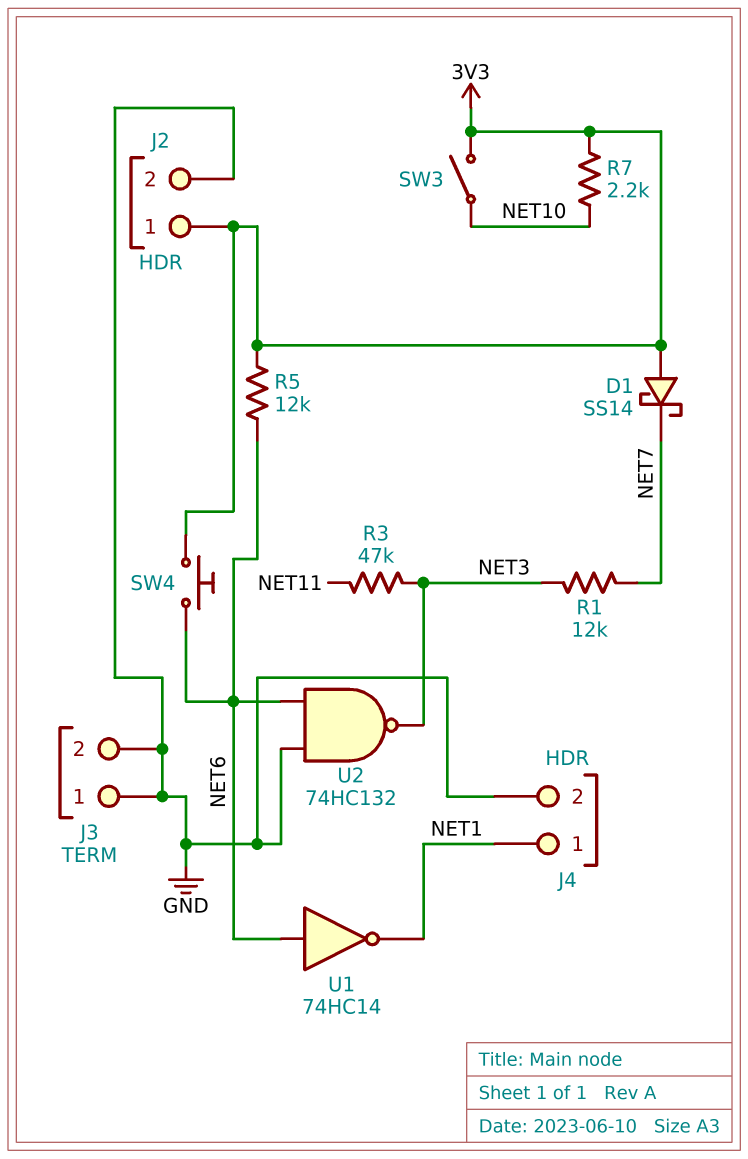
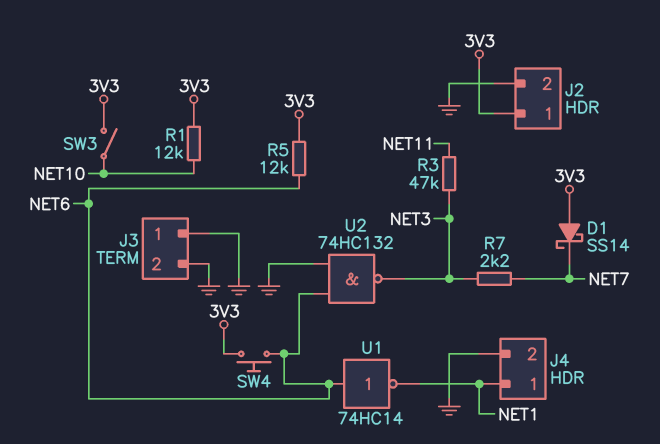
R1: 12k (NET3, NET7) -> 12k (3V3, NET10)
R7: 2.2k (3V3, NET10) -> 2.2k (NET3, NET7)

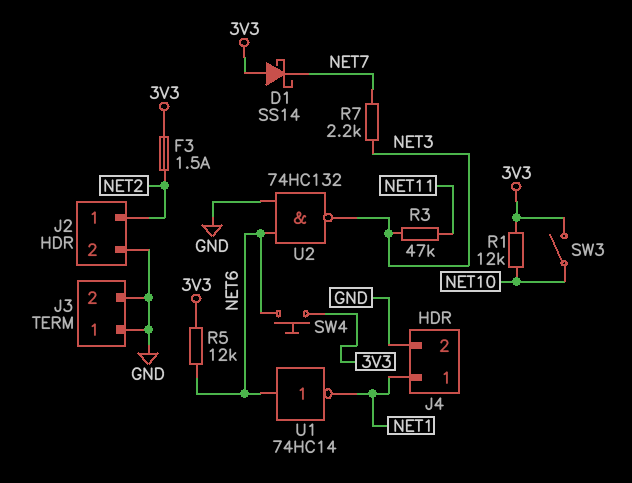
F3: none -> 1.5A (3V3, NET2)
J2 pin 1: 3V3 -> NET2

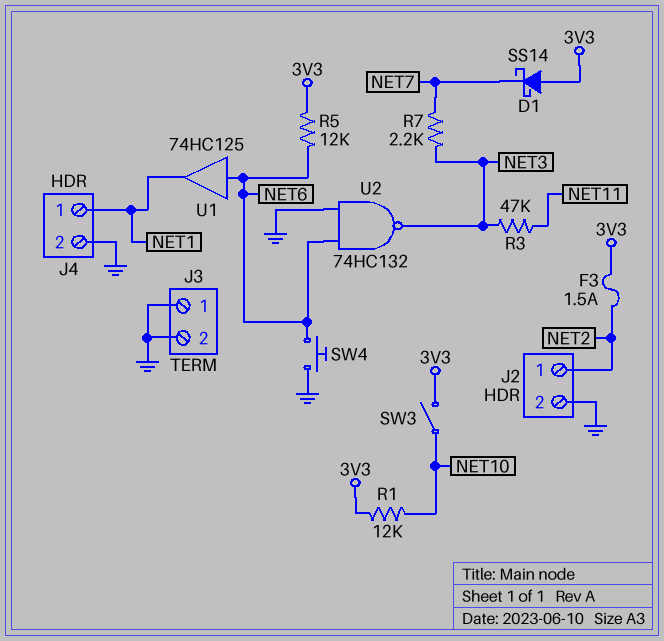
SW4: button (3V3, NET6) -> button (GND, NET6)
U1: NOT 74HC14 (in NET6, out NET1) -> buffer 74HC125 (in NET6, out NET1)

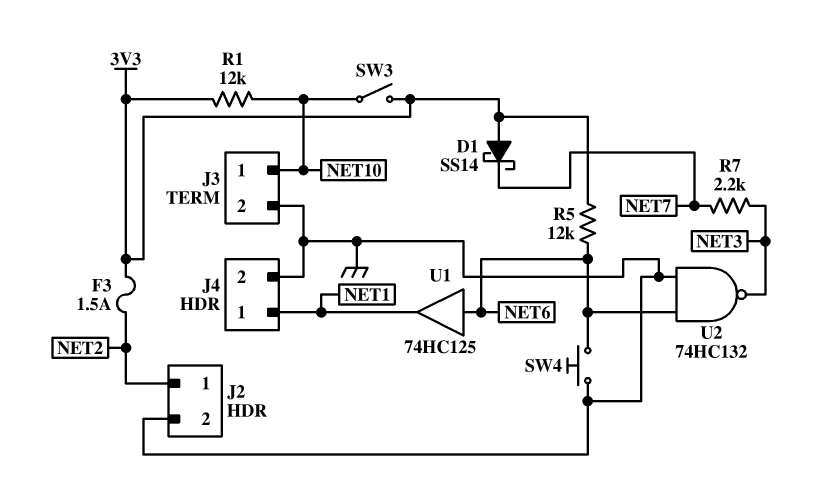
J3 pin 1: GND -> NET10
R3: 47k (NET3, NET11) -> none

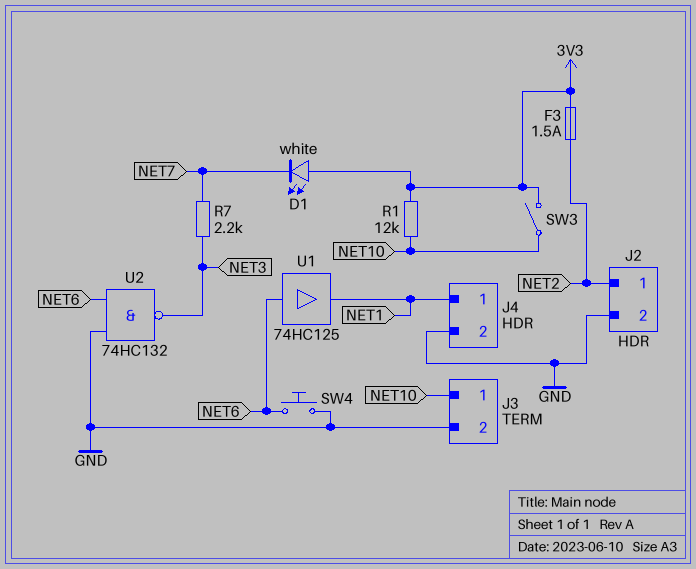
D1: schottky SS14 (A 3V3, K NET7) -> LED white (A 3V3, K NET7)
R5: 12k (3V3, NET6) -> none

